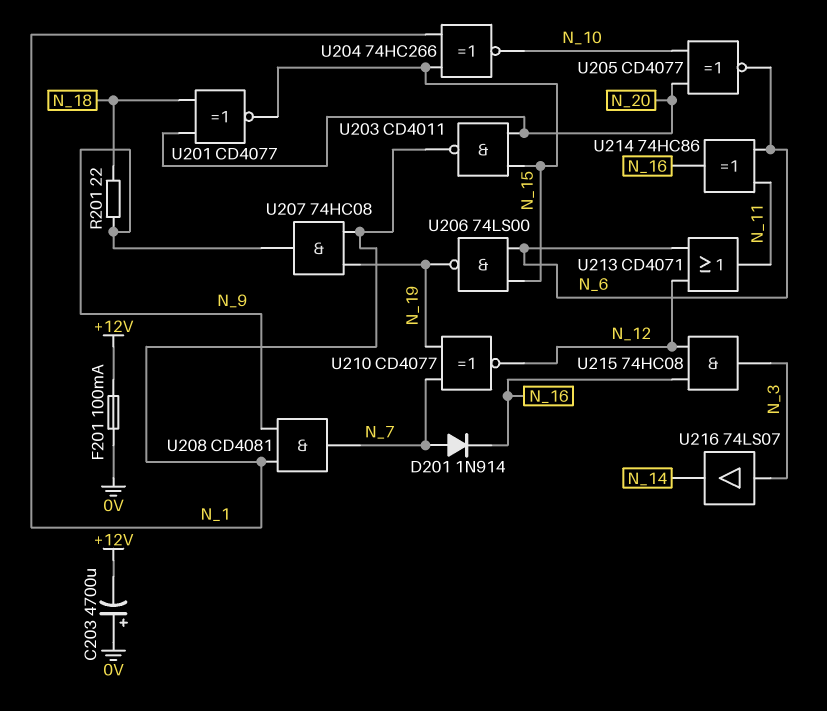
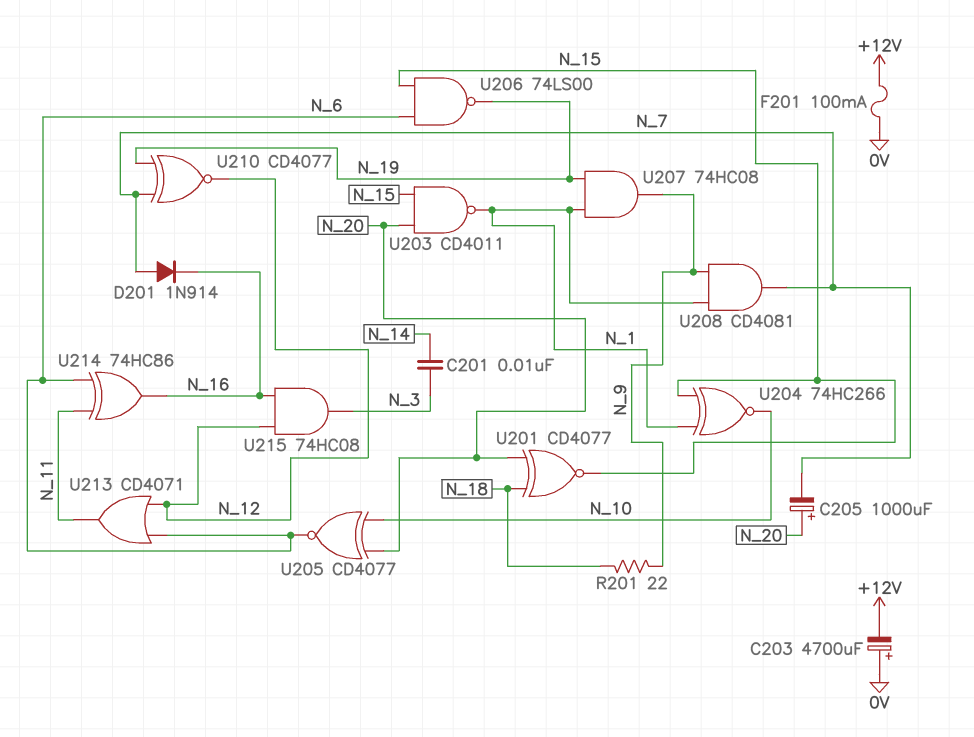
C201: none -> 10nF (N_3, N_14)
C205: none -> 1000uF (plus N_20, minus N_7)
U216: buffer 74LS07 (in N_3, out N_14) -> none

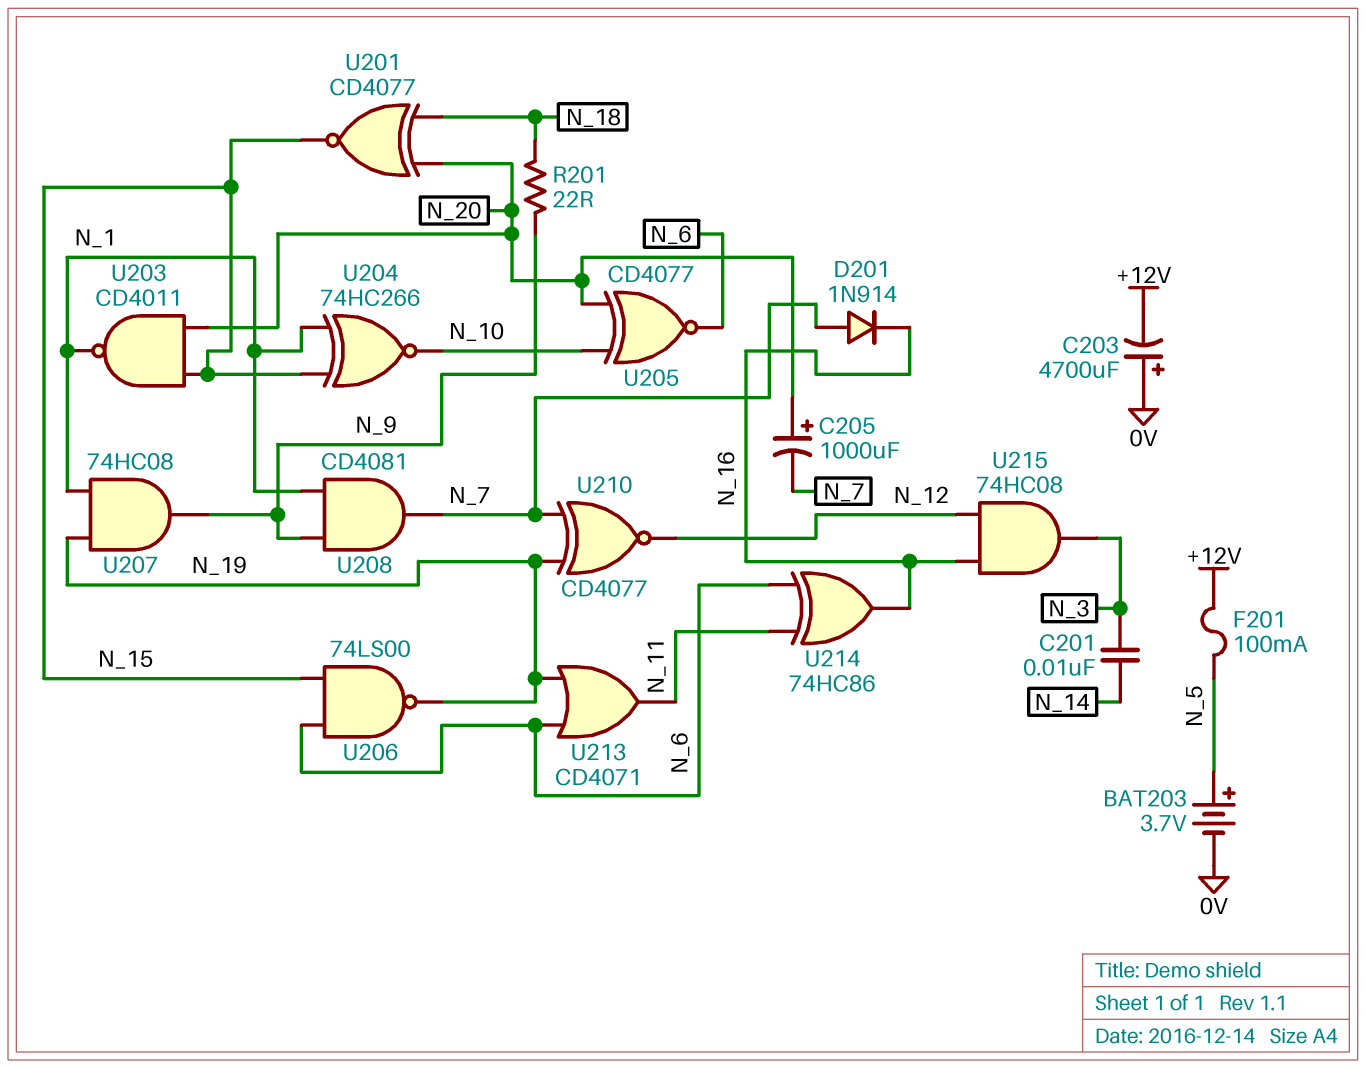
BAT203: none -> 3.7V (plus N_5, minus 0V)
F201: 100mA (+12V, 0V) -> 100mA (+12V, N_5)
U213: OR CD4071 (in N_6, in N_12, out N_11) -> OR CD4071 (in N_6, in N_19, out N_11)

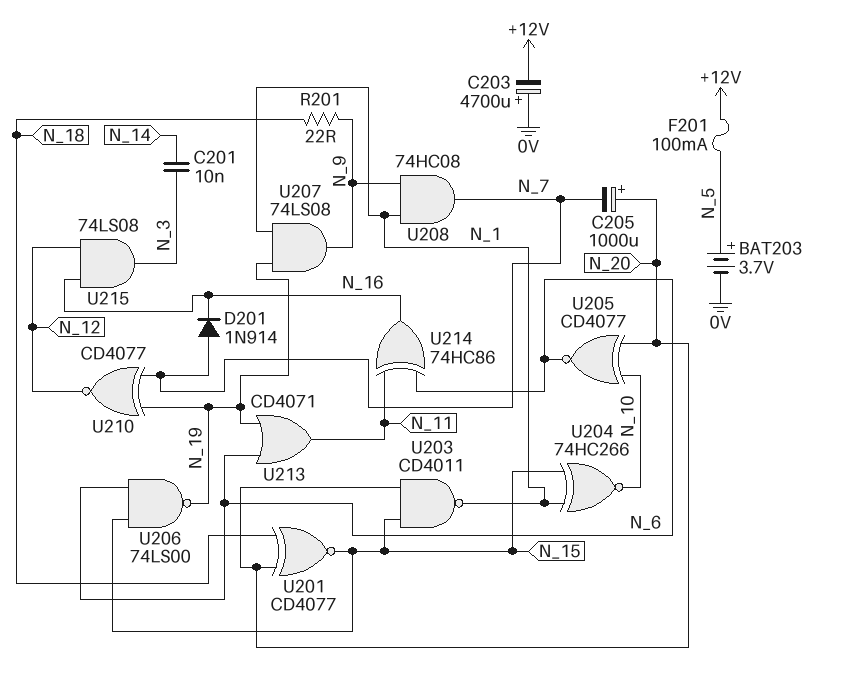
U207: AND 74HC08 (in N_1, in N_19, out N_9) -> AND 74LS08 (in N_1, in N_19, out N_9)
U208: AND CD4081 (in N_1, in N_9, out N_7) -> AND 74HC08 (in N_1, in N_9, out N_7)
U215: AND 74HC08 (in N_12, in N_16, out N_3) -> AND 74LS08 (in N_12, in N_16, out N_3)

